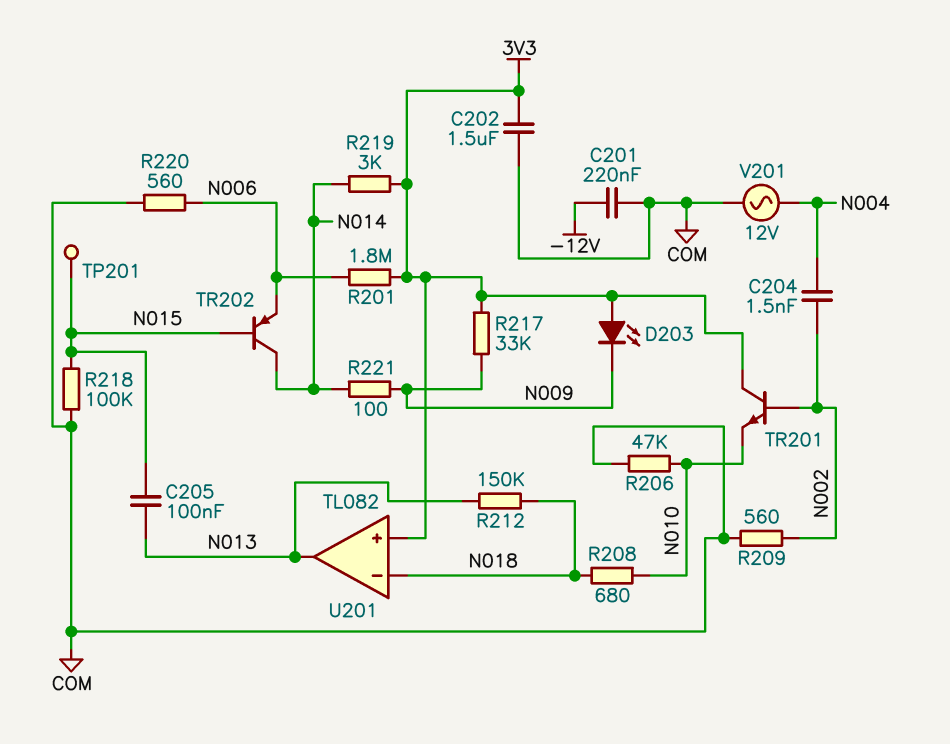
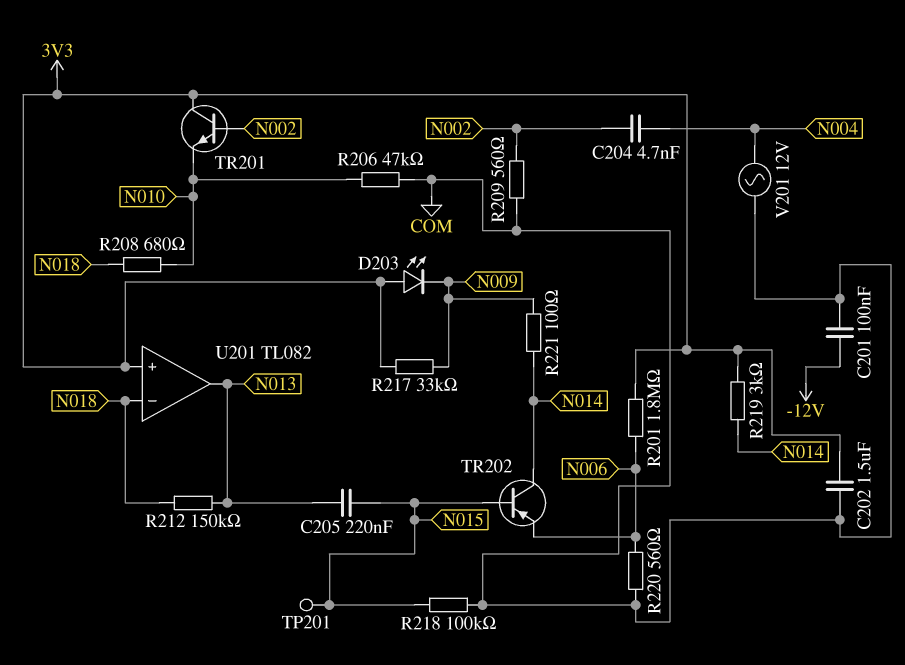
C201: 220nF (-12V, COM) -> 100nF (-12V, COM)
C204: 1.5nF (N002, N004) -> 4.7nF (N002, N004)
C205: 100nF (N013, N015) -> 220nF (N013, N015)

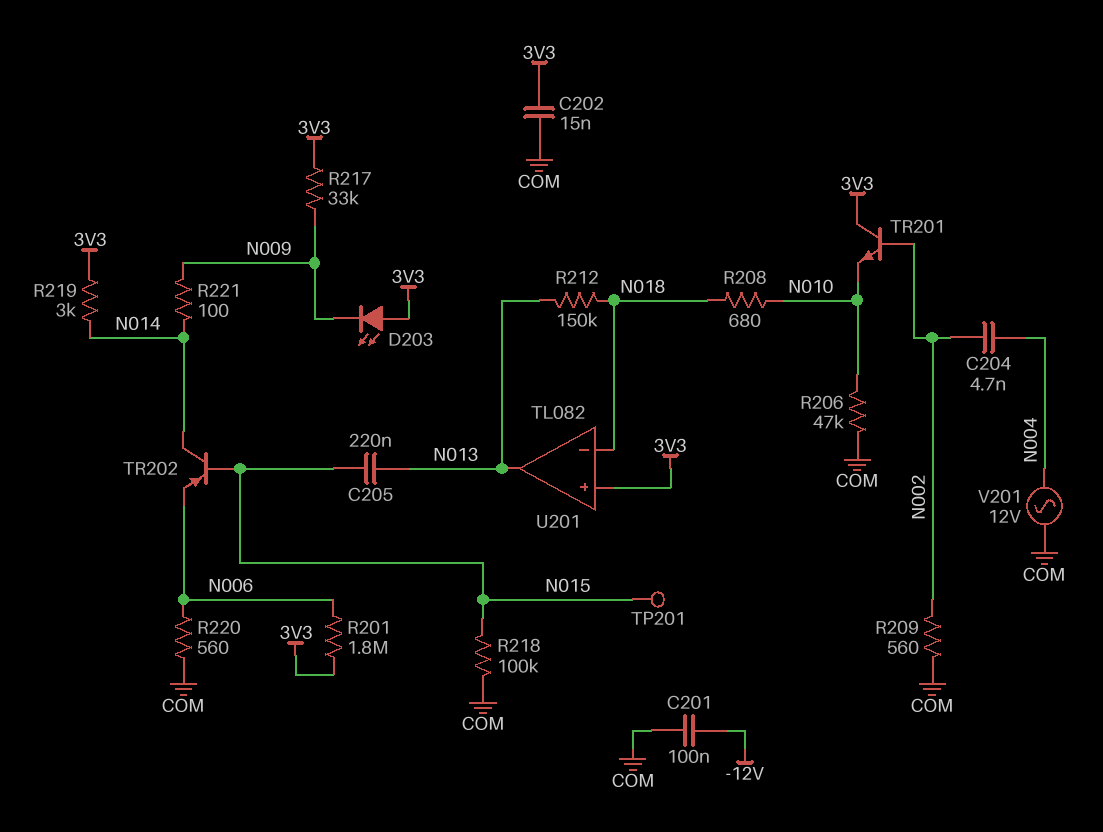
C202: 1.5uF (3V3, COM) -> 15nF (3V3, COM)

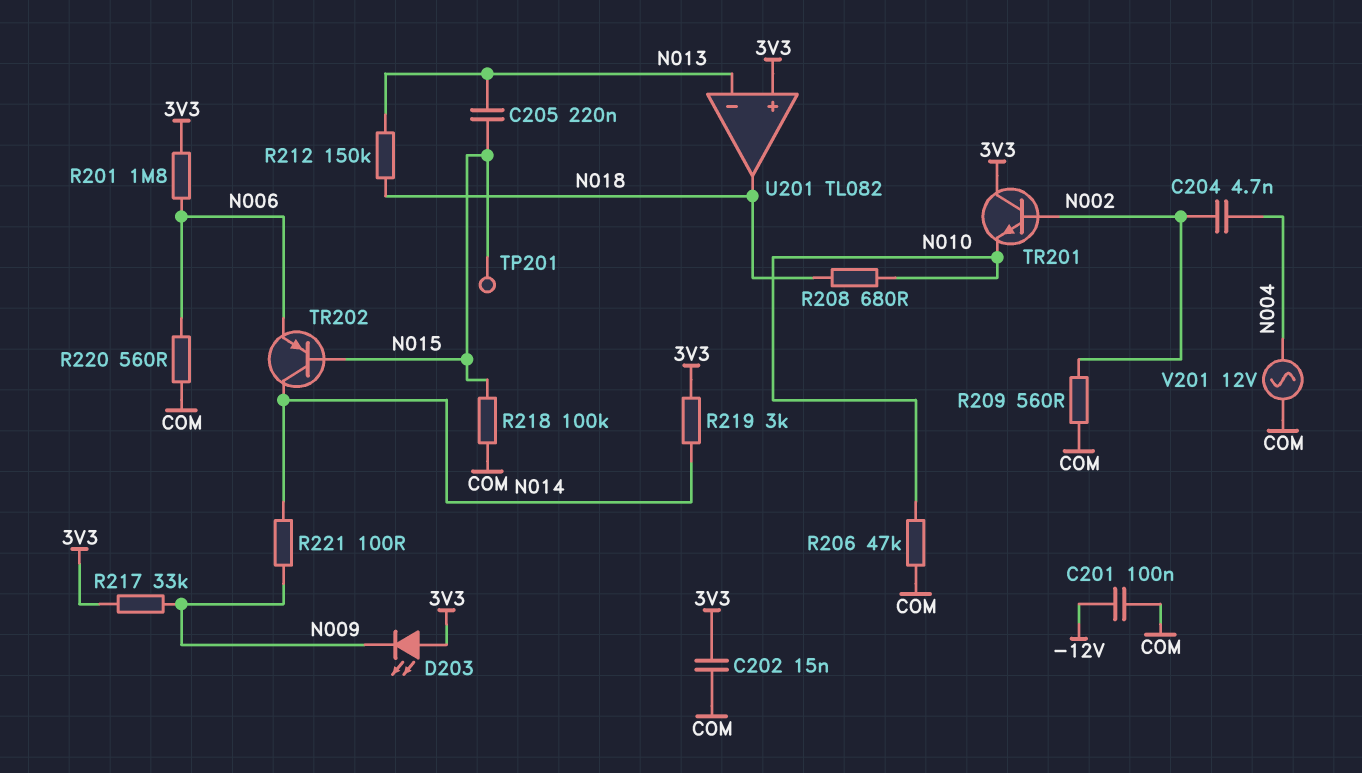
U201 pin in-: N018 -> N013
U201 pin out: N013 -> N018

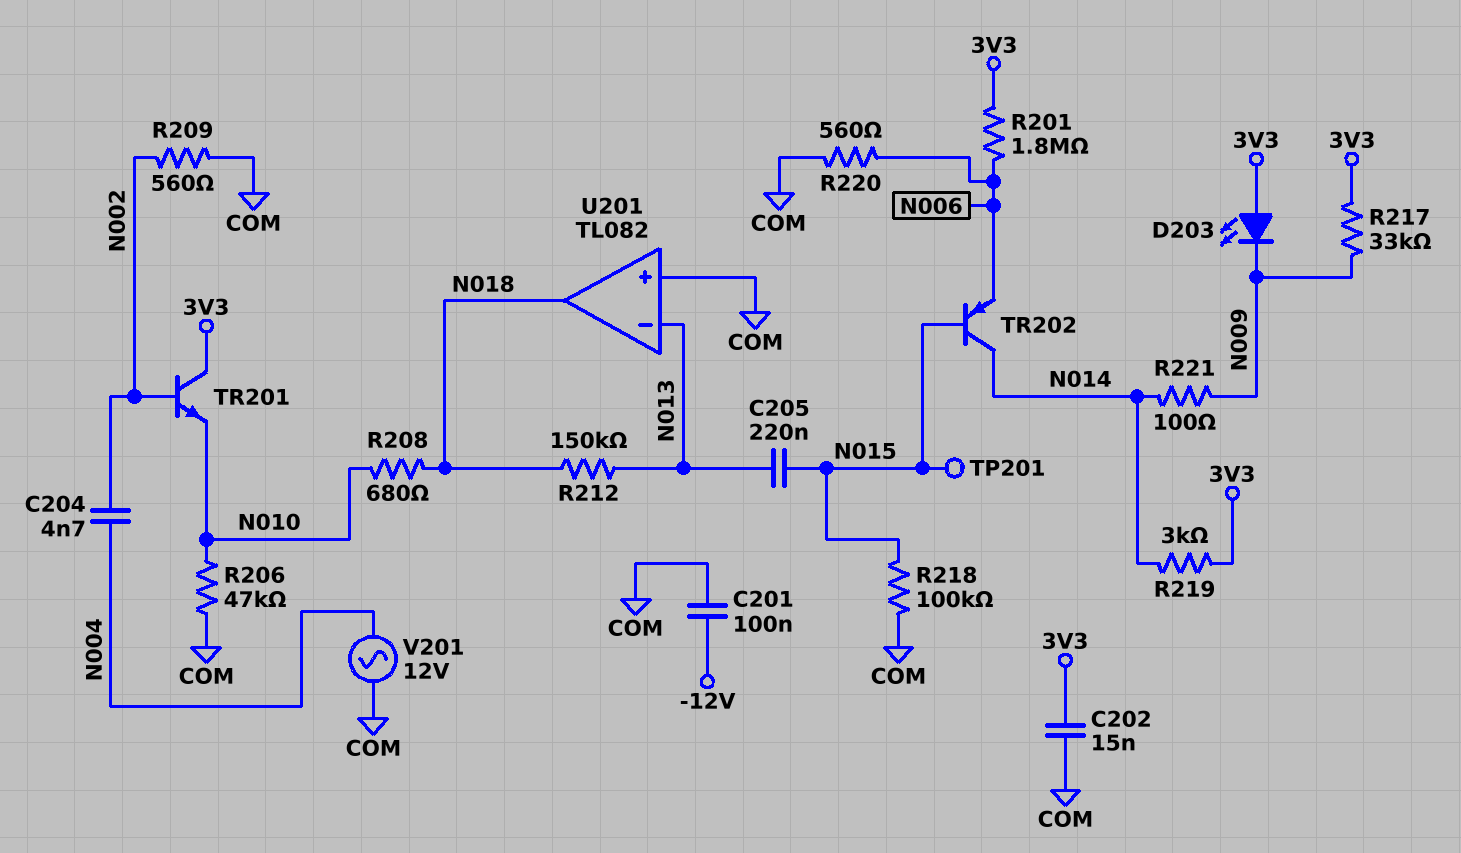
U201 pin in+: 3V3 -> COM

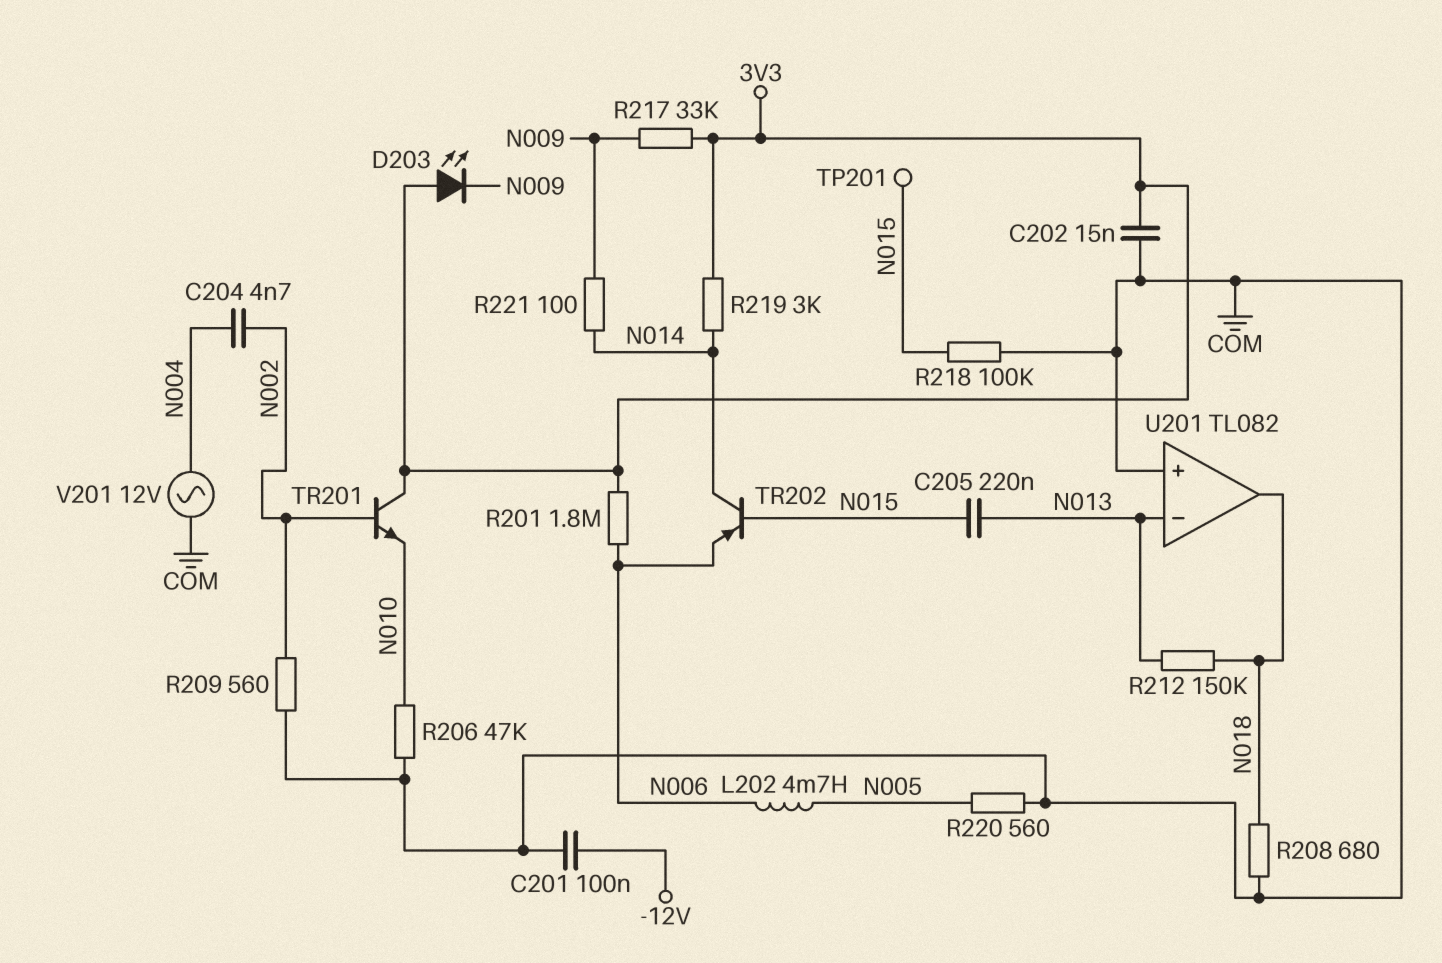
L202: none -> 4.7mH (N005, N006)
R208: 680 (N010, N018) -> 680 (COM, N018)
R220: 560 (COM, N006) -> 560 (COM, N005)

